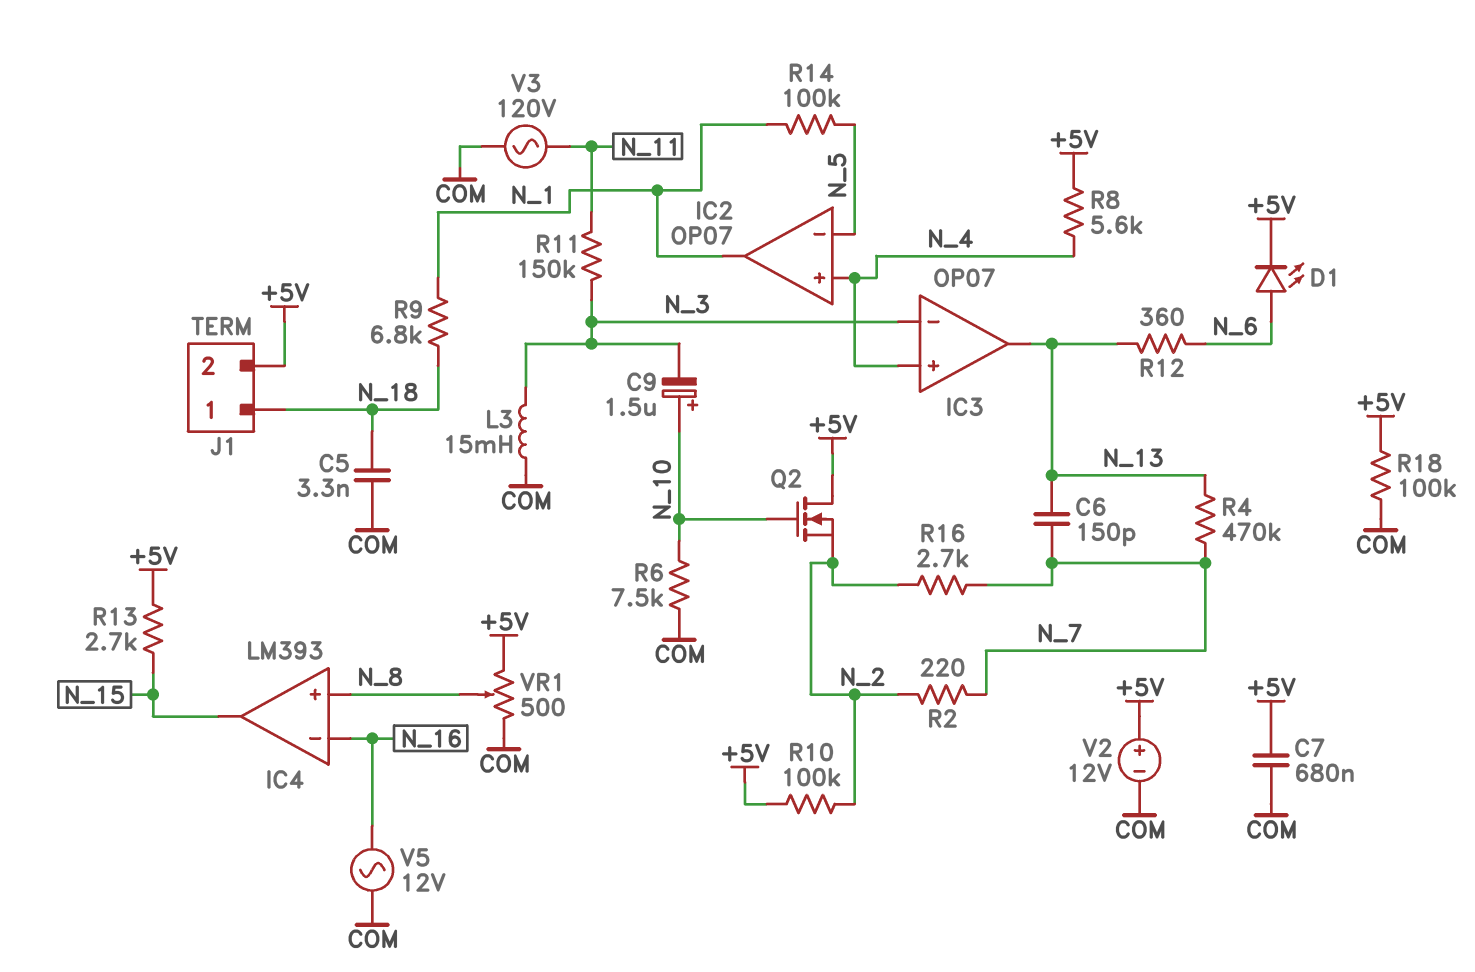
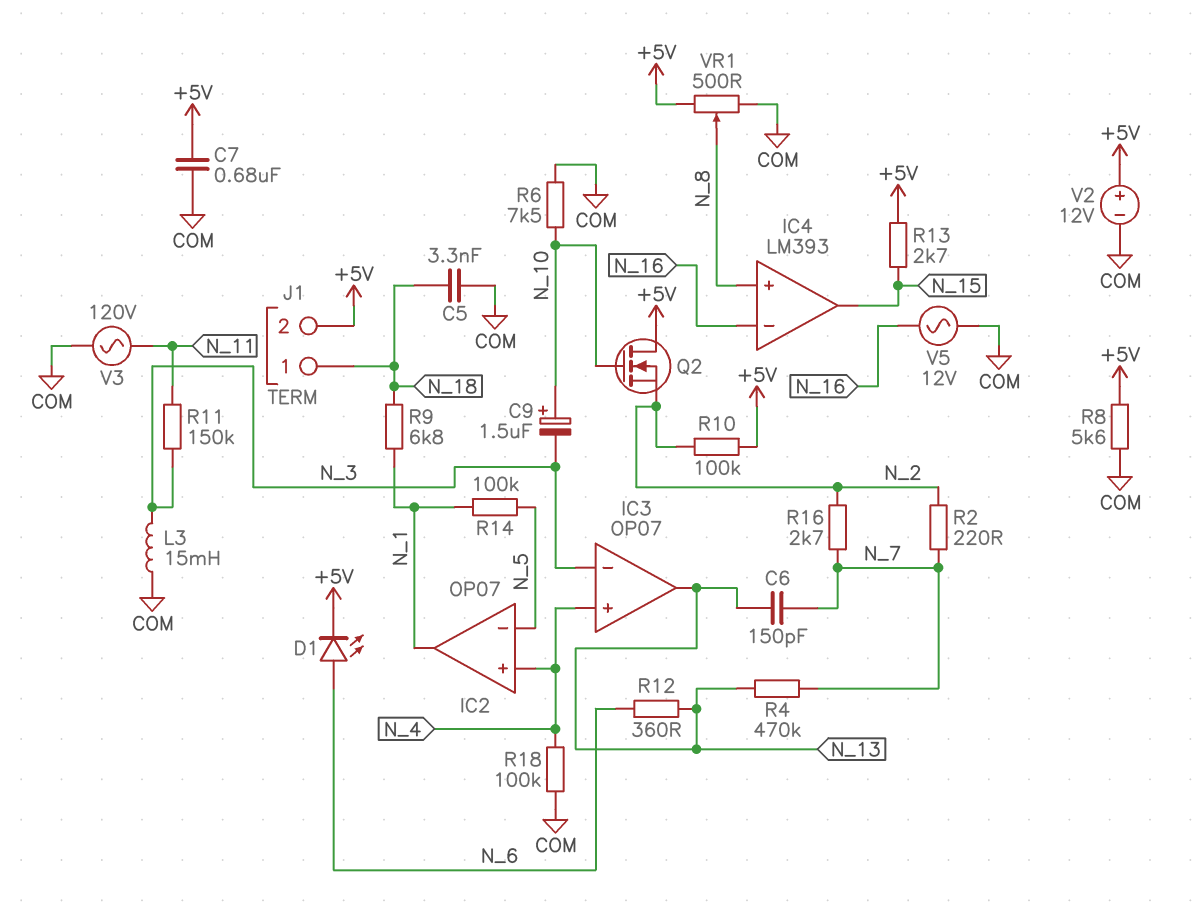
R8: 5.6k (+5V, N_4) -> 5.6k (+5V, COM)
R18: 100k (+5V, COM) -> 100k (COM, N_4)

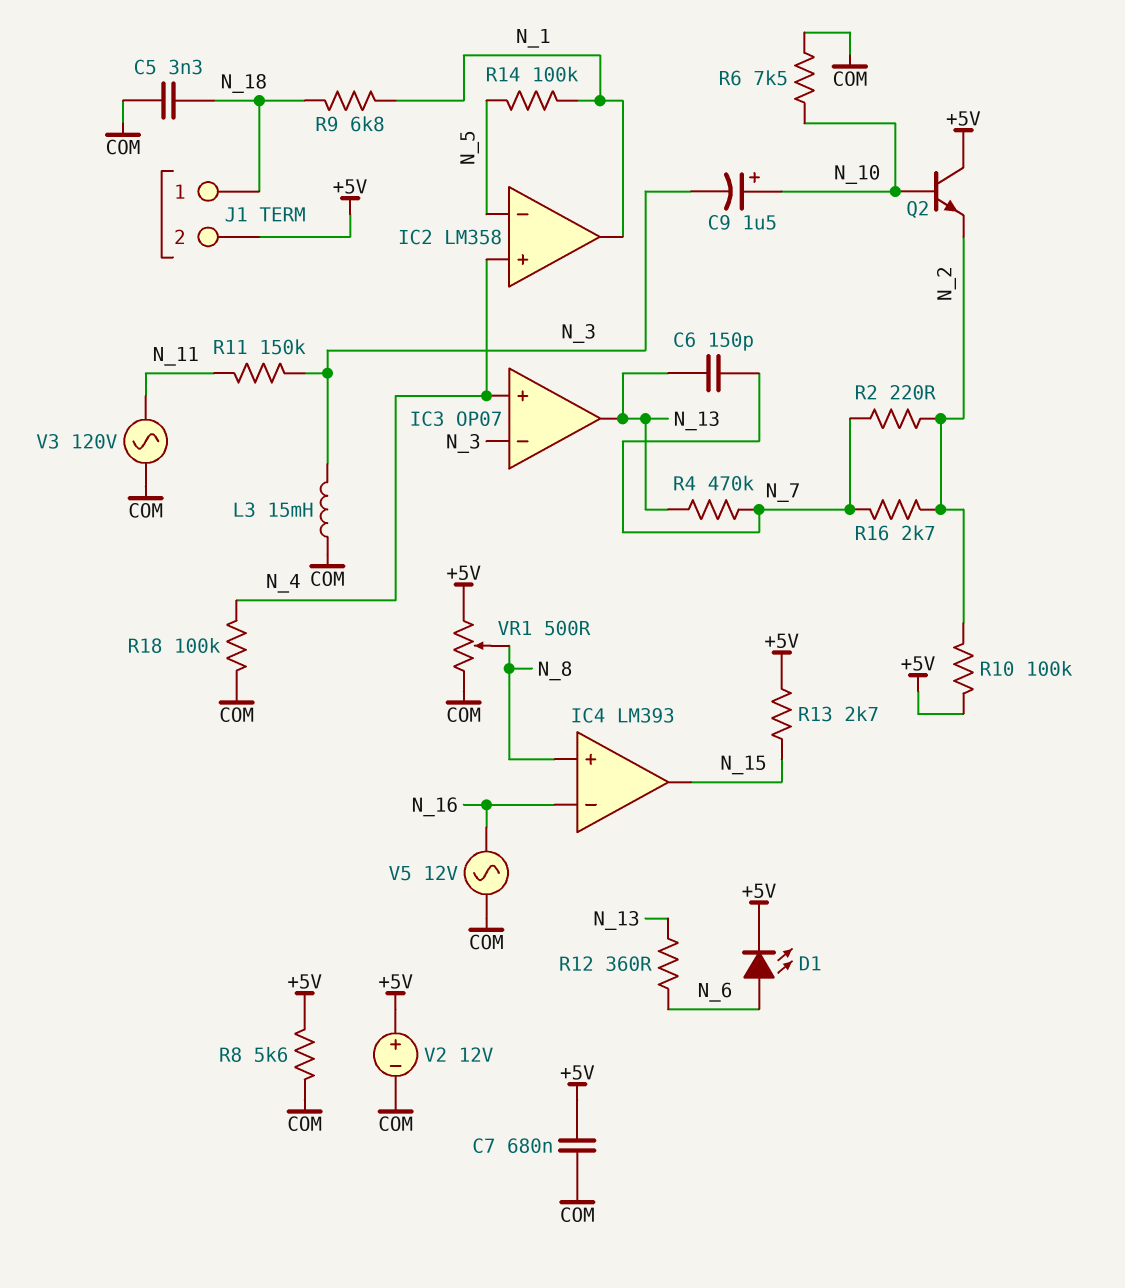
IC2: OP07 -> LM358
Q2: NMOS (G N_10, D +5V, S N_2) -> NPN (B N_10, C +5V, E N_2)

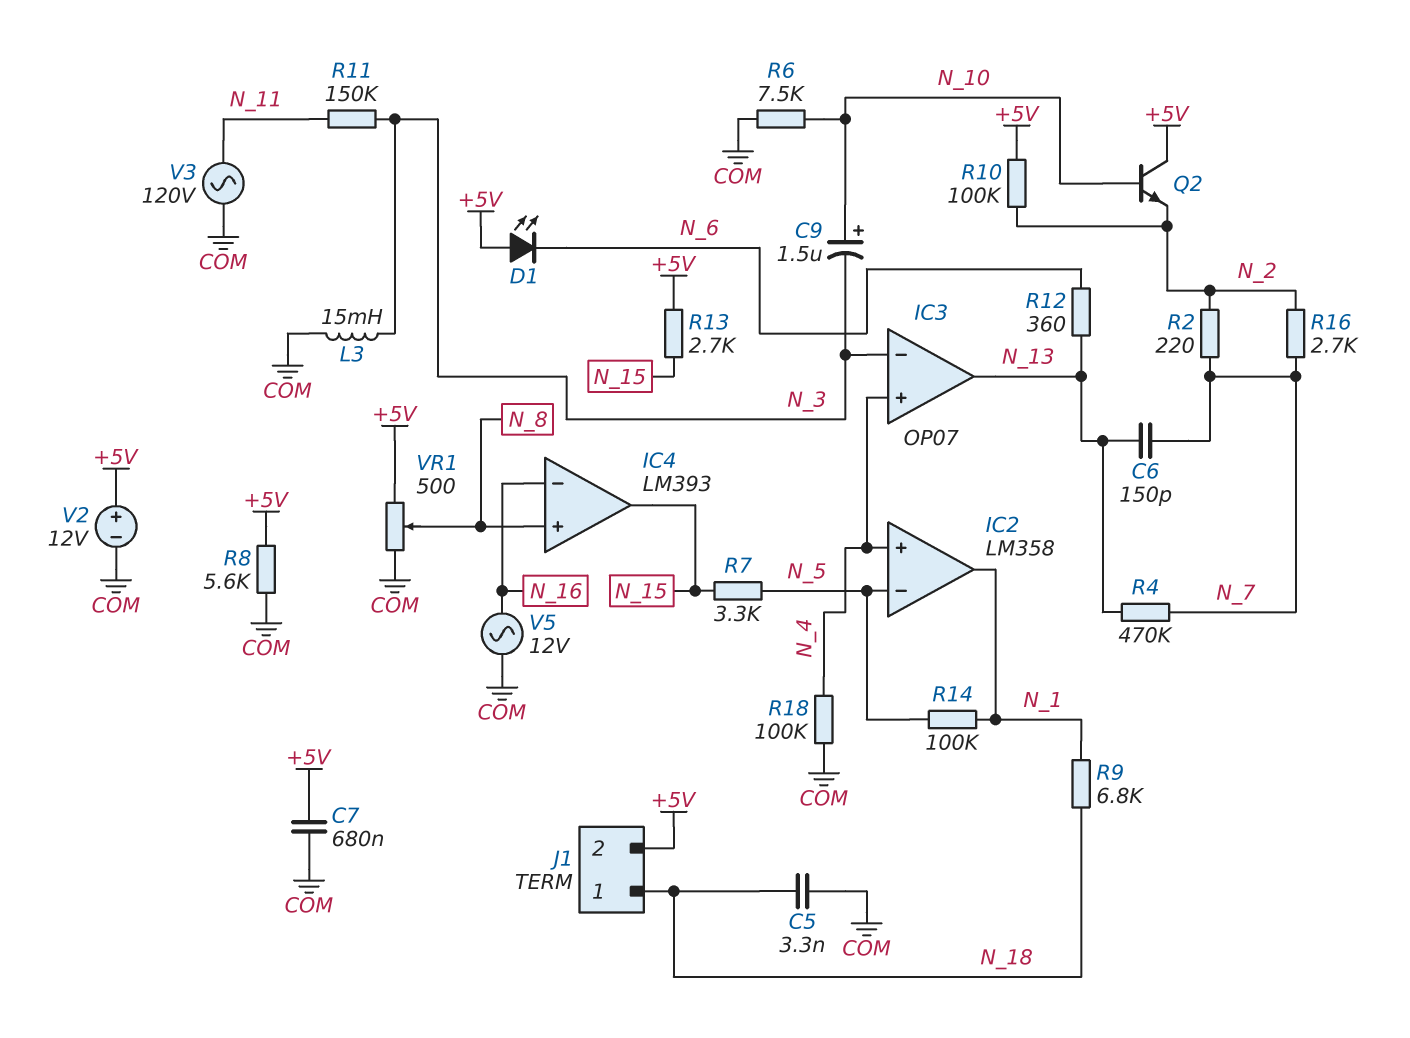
D1: LED (A N_6, K +5V) -> LED (A +5V, K N_6)
R7: none -> 3.3k (N_5, N_15)

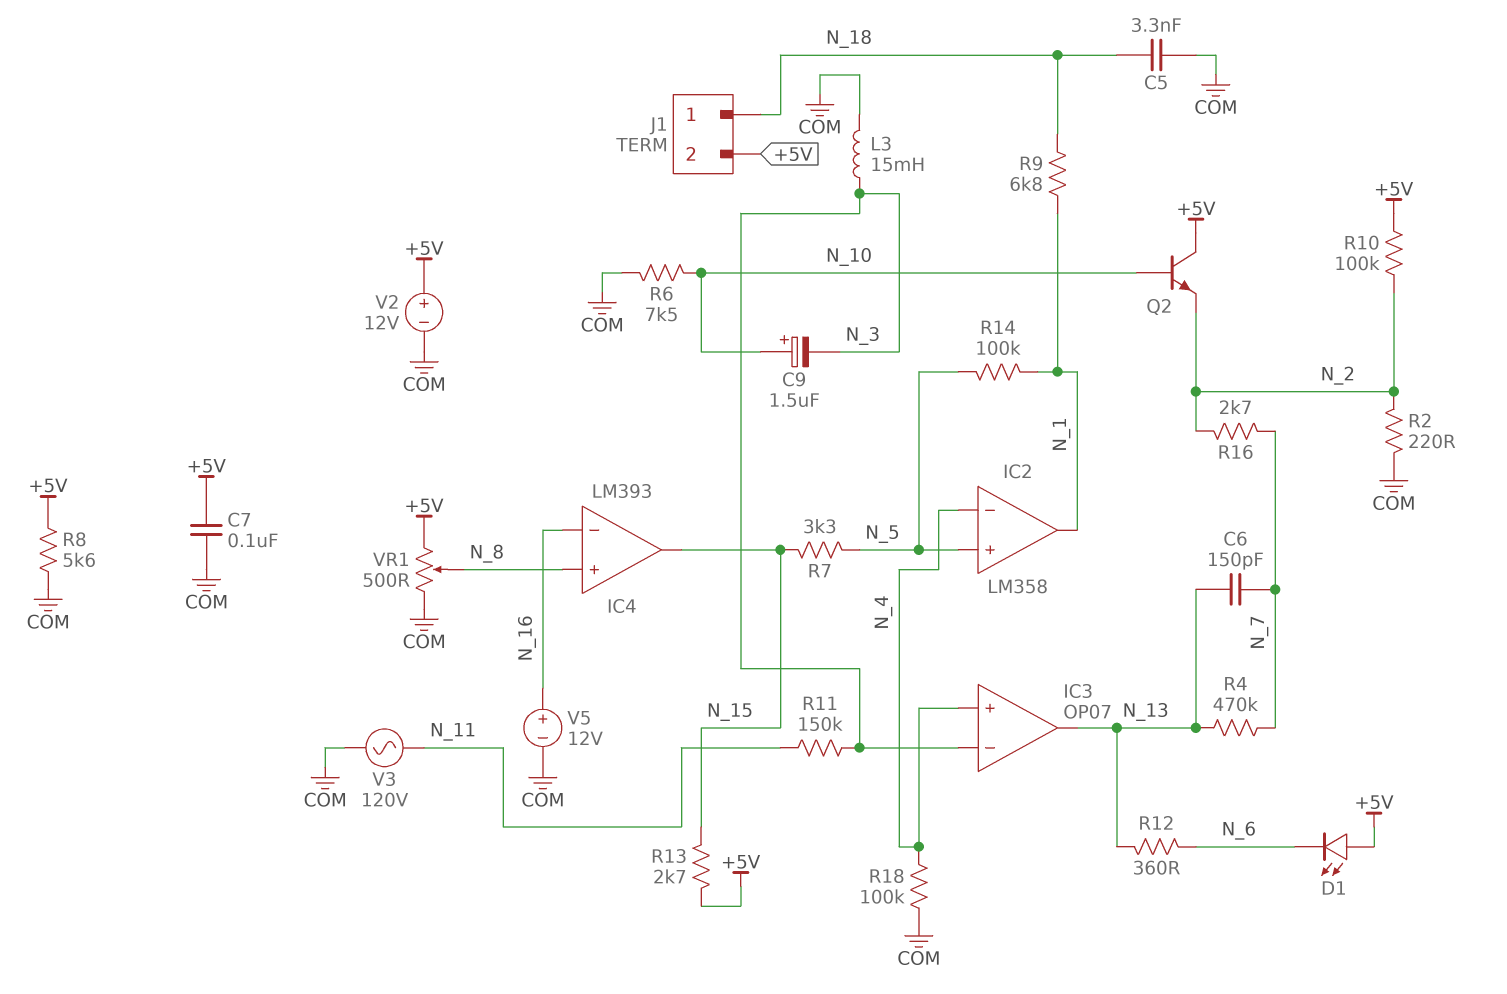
C7: 680nF (+5V, COM) -> 100nF (+5V, COM)
IC2 pin in+: N_4 -> N_5
IC2 pin in-: N_5 -> N_4
R2: 220 (N_2, N_7) -> 220 (COM, N_2)
V5: AC 12V (COM, N_16) -> 12V (plus N_16, minus COM)

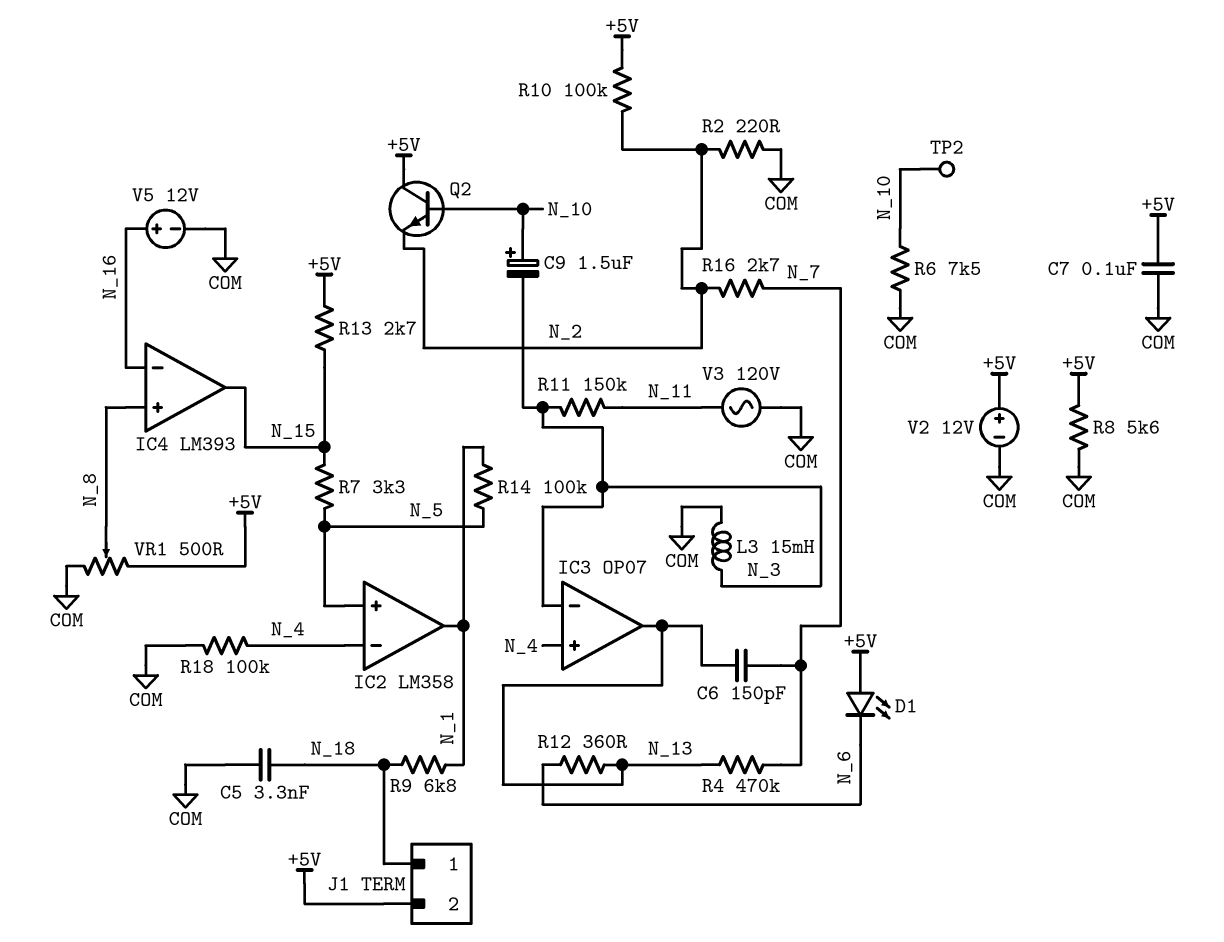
TP2: none -> test point (N_10)

